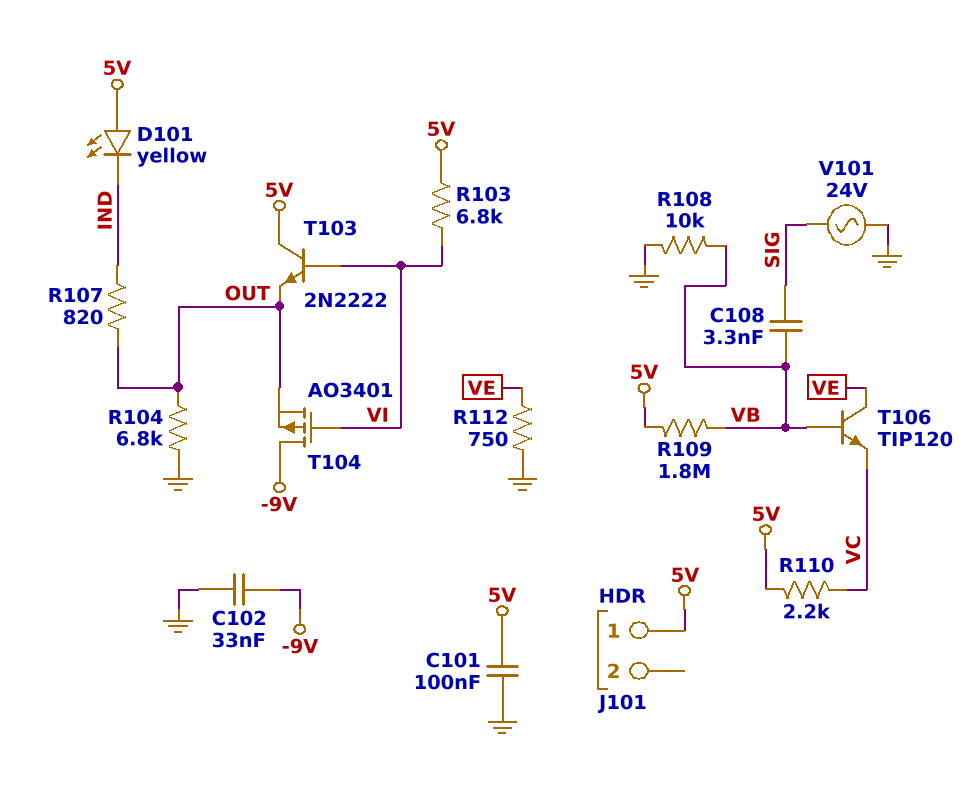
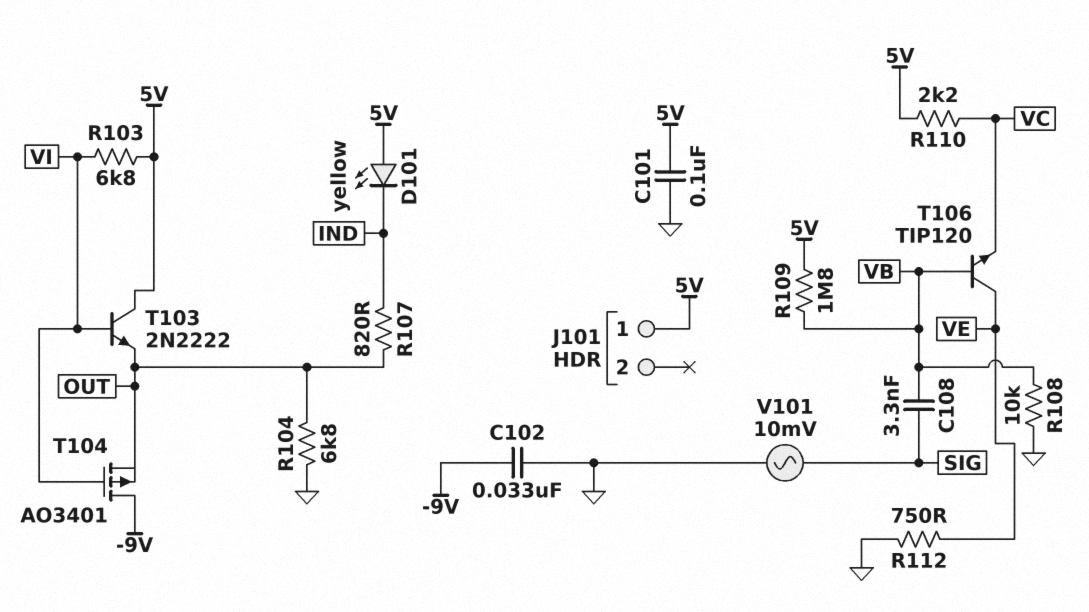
V101: AC 24V (GND, SIG) -> AC 10mV (GND, SIG)

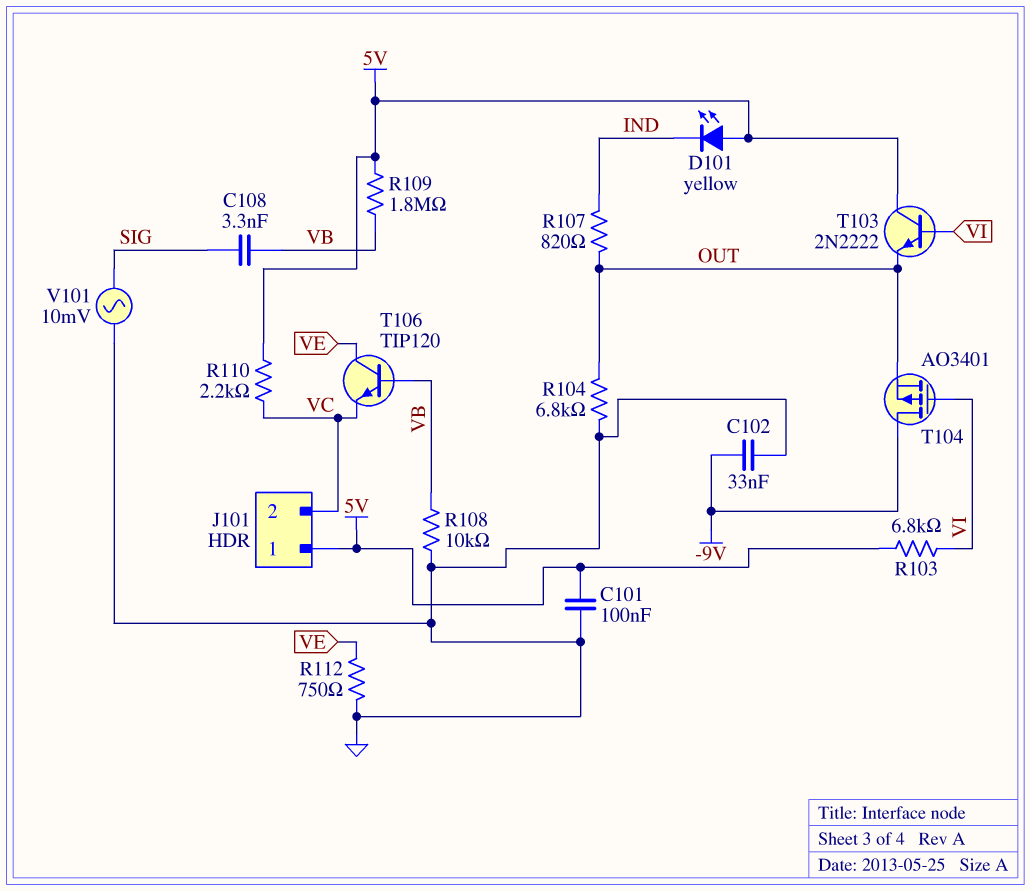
J101 pin 2: none -> VC

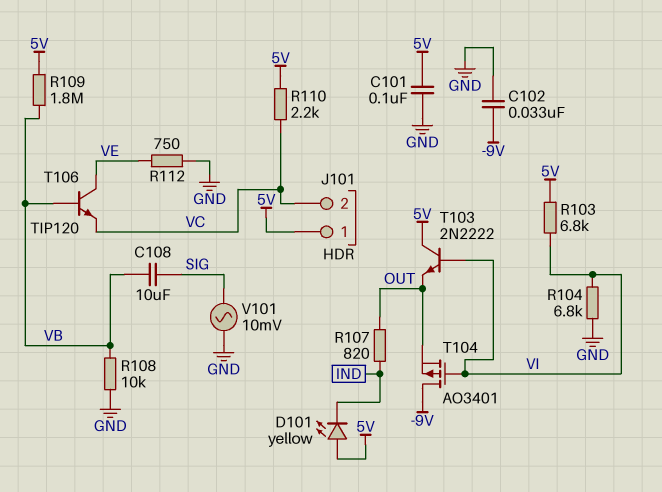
C108: 3.3nF (SIG, VB) -> 10uF (SIG, VB)
R104: 6.8k (GND, OUT) -> 6.8k (GND, VI)

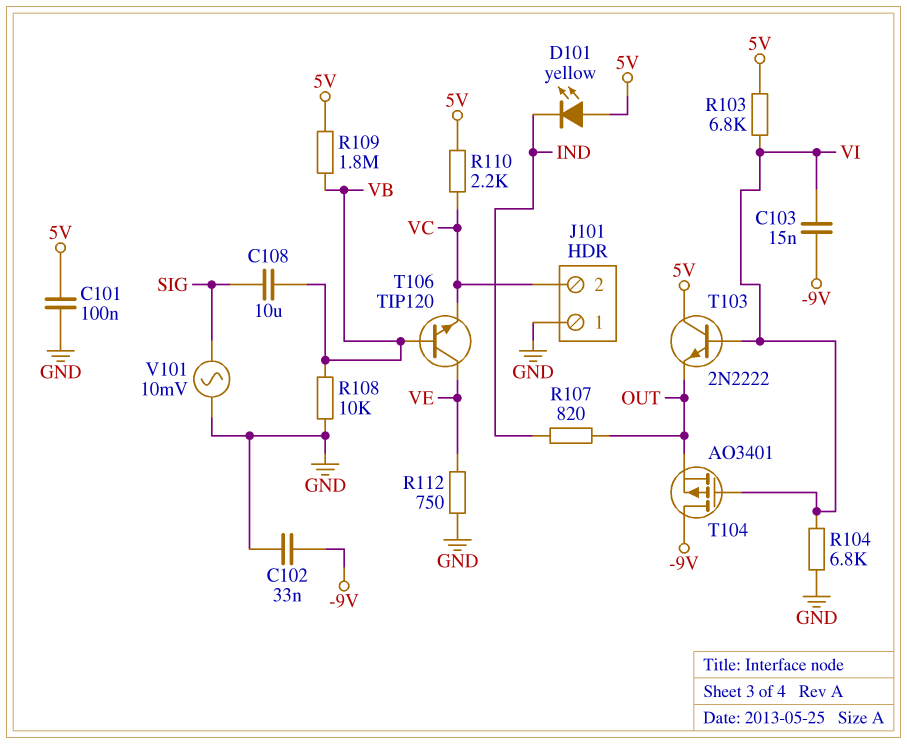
C103: none -> 15nF (-9V, VI)
J101 pin 1: 5V -> GND

